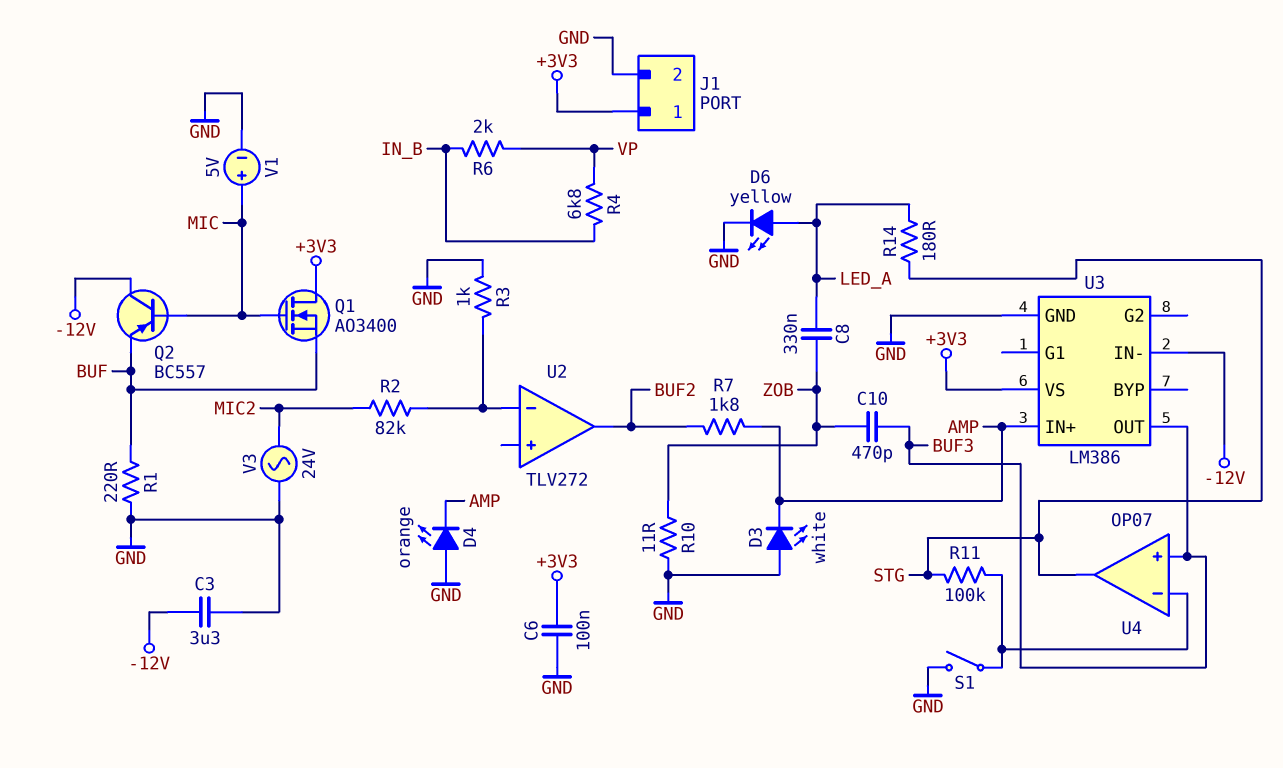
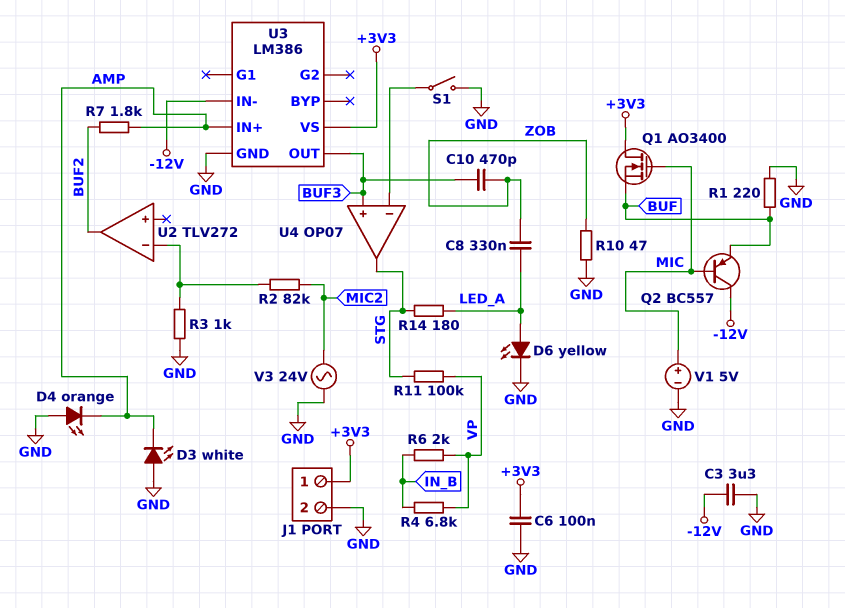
R10: 11 (GND, ZOB) -> 47 (GND, ZOB)
R11: 100k (STG, U4/in-) -> 100k (STG, VP)

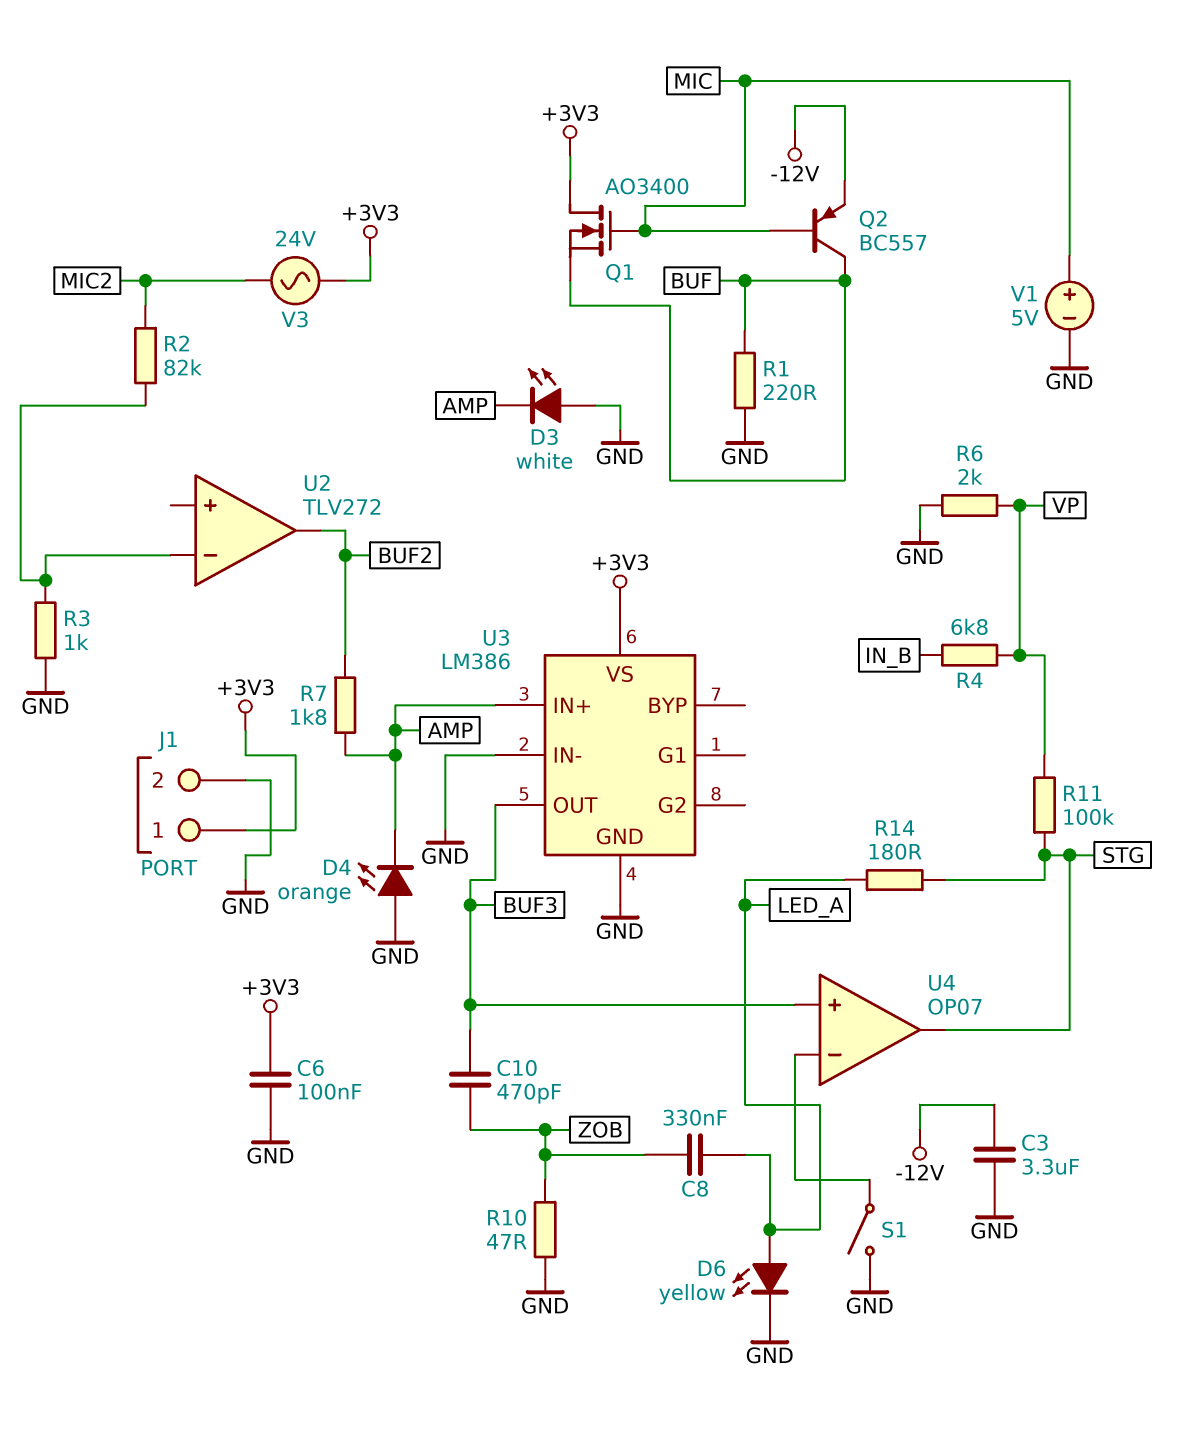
Q2: PNP BC557 (B MIC, C -12V, E BUF) -> PNP BC557 (B MIC, C BUF, E -12V)
R6: 2k (IN_B, VP) -> 2k (GND, VP)
U3 pin IN-: -12V -> GND
V3: AC 24V (GND, MIC2) -> AC 24V (+3V3, MIC2)

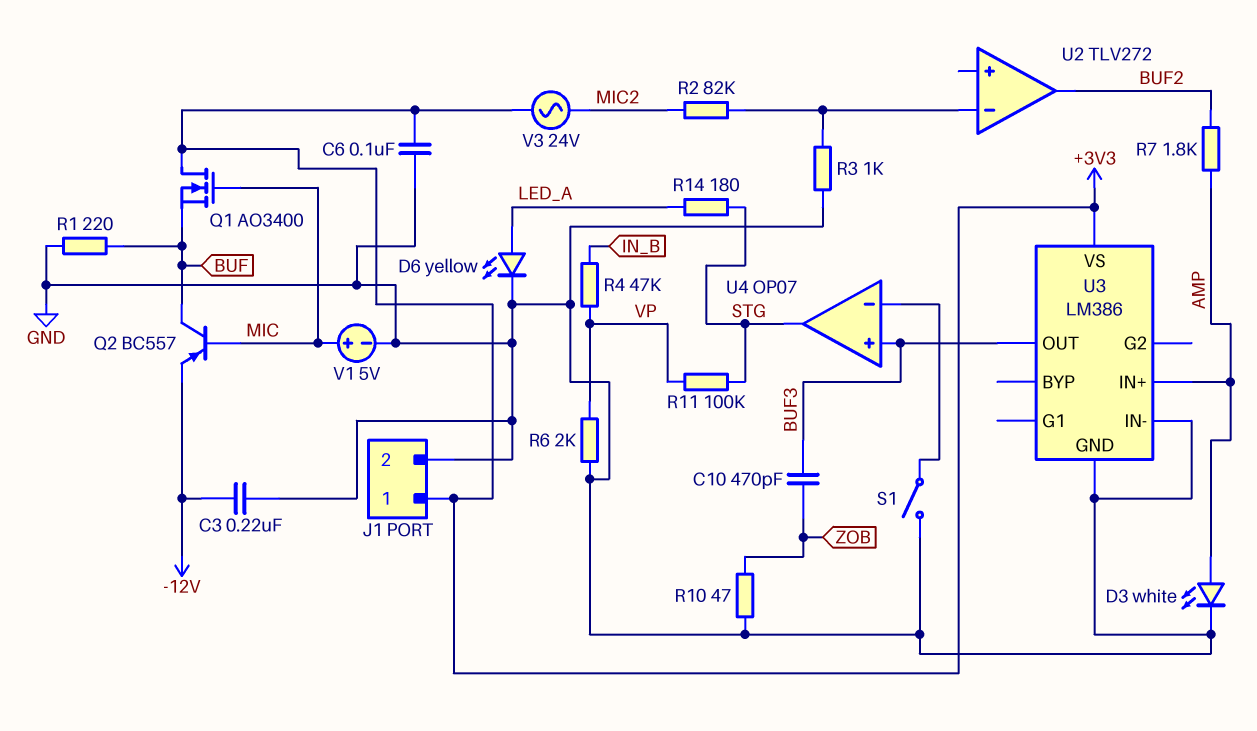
C3: 3.3uF (-12V, GND) -> 220nF (-12V, GND)
C8: 330nF (LED_A, ZOB) -> none
D3: LED white (A GND, K AMP) -> LED white (A AMP, K GND)
D4: LED orange (A GND, K AMP) -> none
R4: 6.8k (IN_B, VP) -> 47k (IN_B, VP)

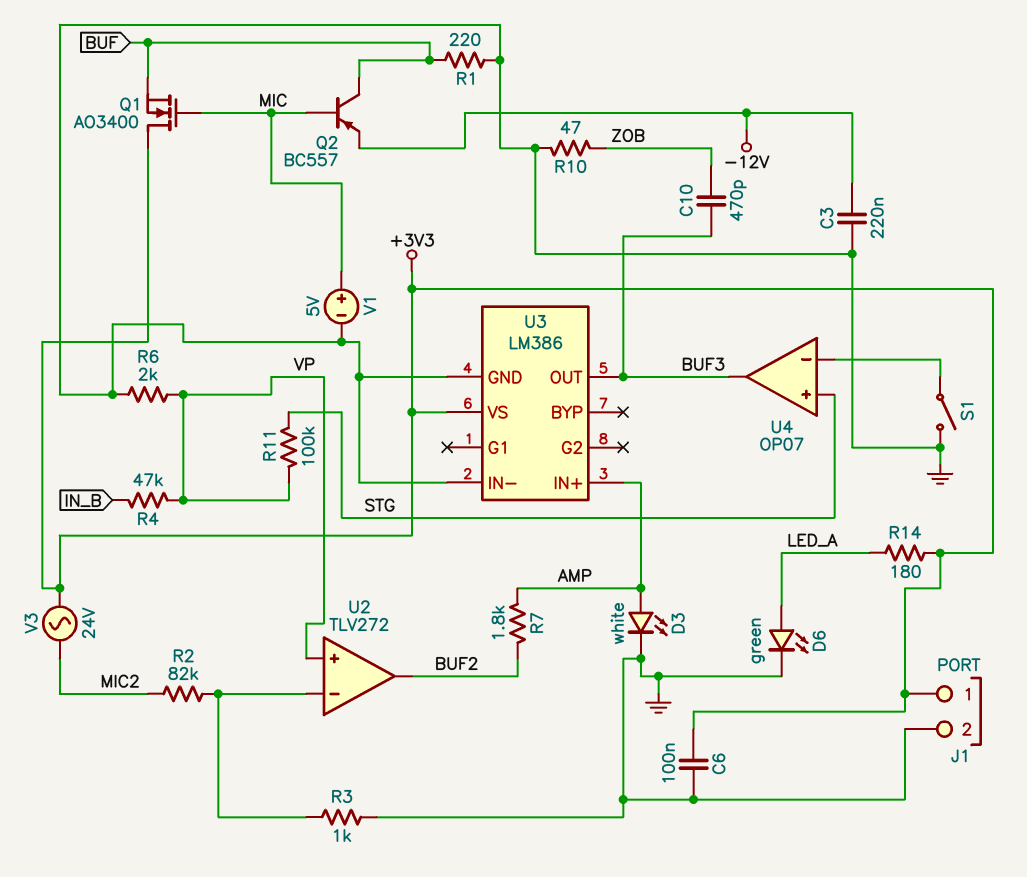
D6: LED yellow (A LED_A, K GND) -> LED green (A LED_A, K GND)
R14: 180 (LED_A, STG) -> 180 (+3V3, LED_A)
U2 pin in+: none -> VP
U4 pin in+: BUF3 -> STG
U4 pin out: STG -> BUF3

